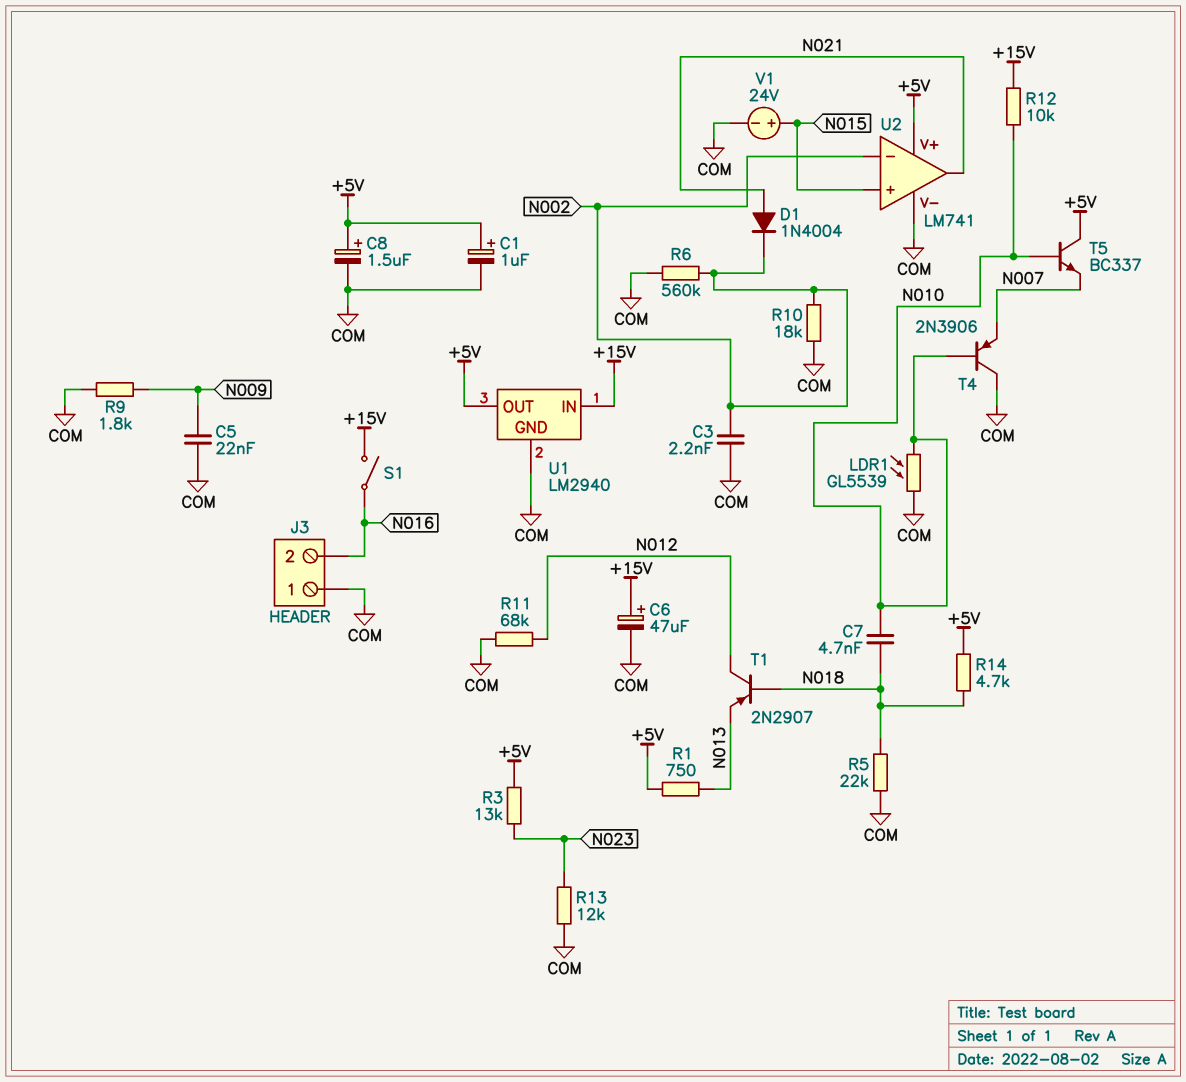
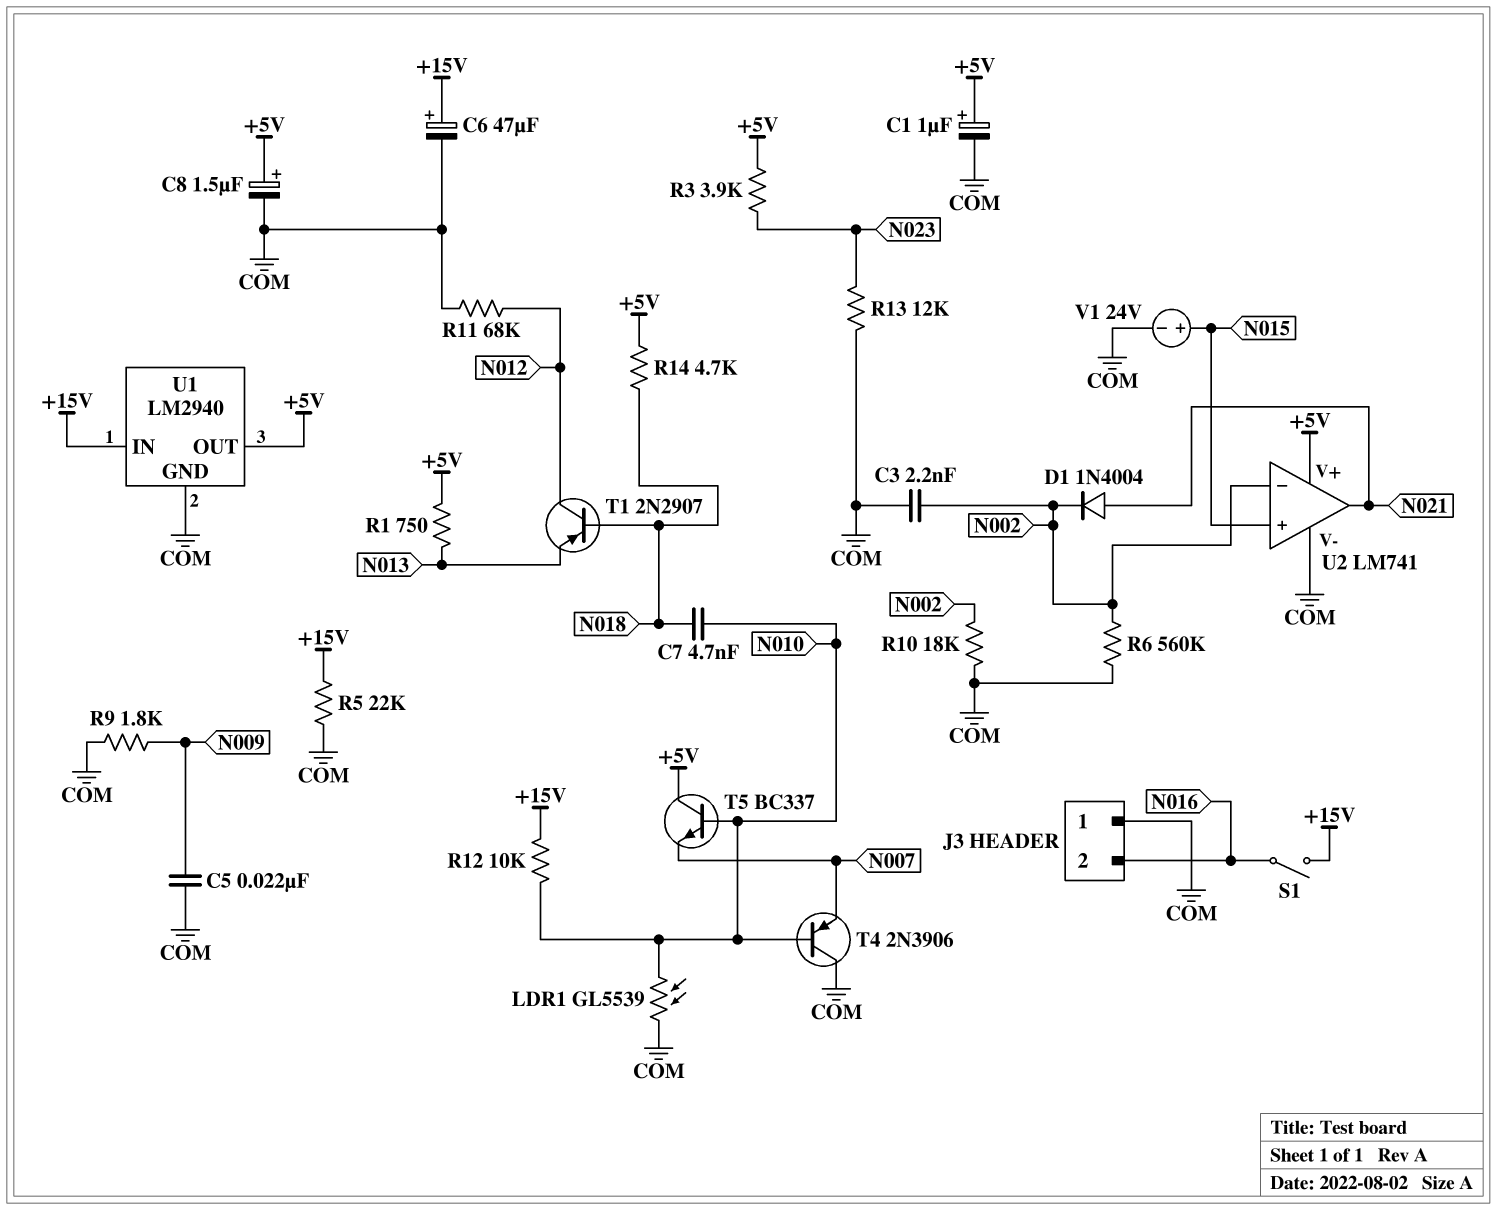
R3: 13k (+5V, N023) -> 3.9k (+5V, N023)
R5: 22k (COM, N018) -> 22k (+15V, COM)

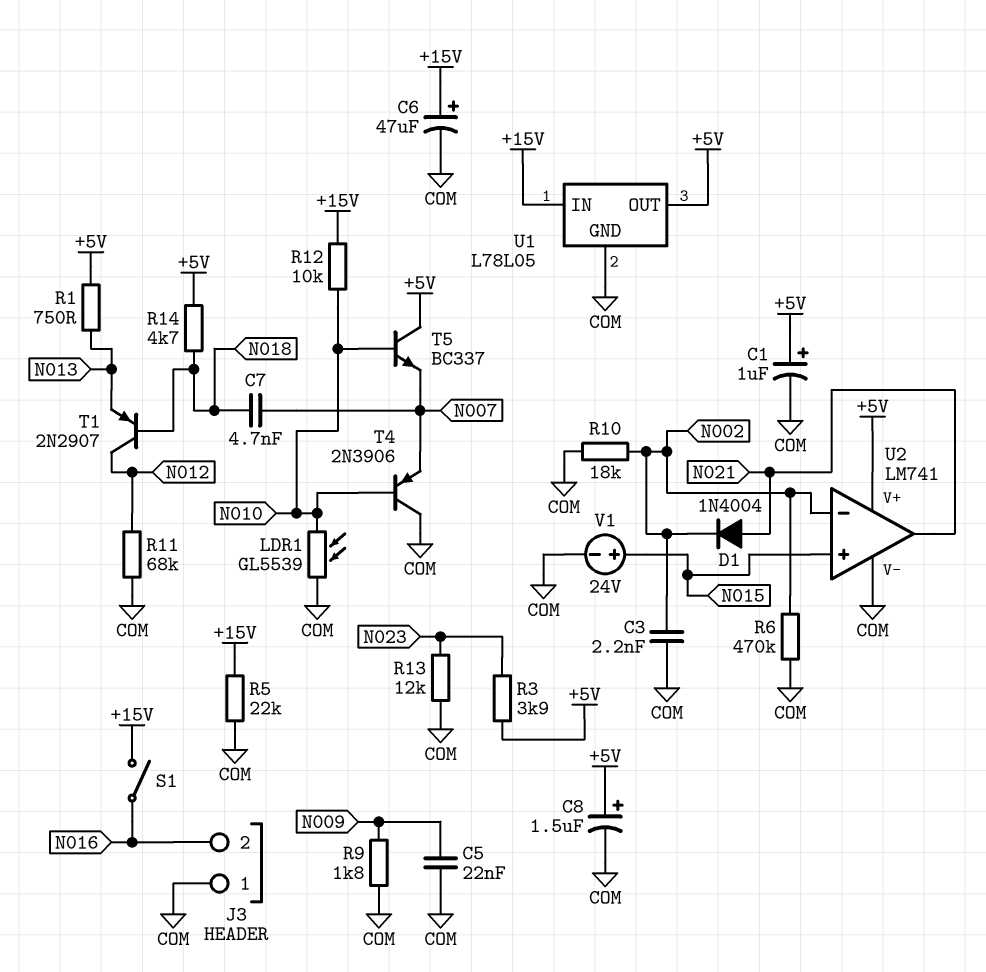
C7: 4.7nF (N010, N018) -> 4.7nF (N007, N018)
R6: 560k (COM, N002) -> 470k (COM, N002)
U1: LM2940 -> L78L05

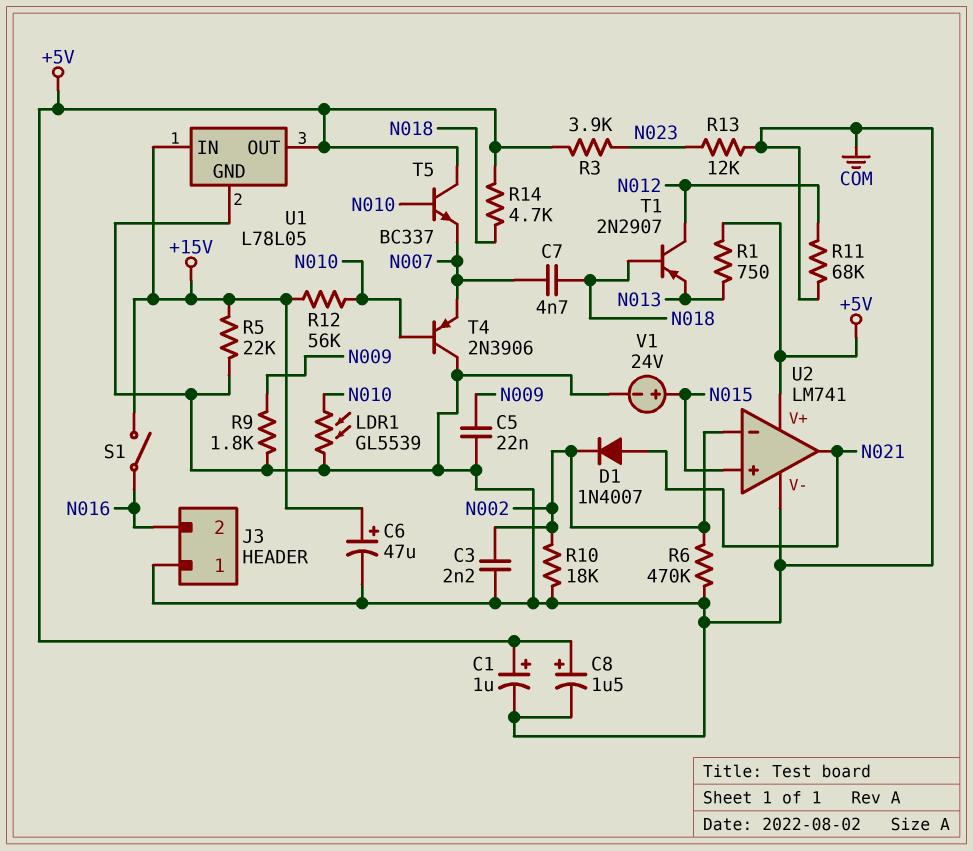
D1: diode 1N4004 (A N021, K N002) -> diode 1N4007 (A N021, K N002)
R12: 10k (+15V, N010) -> 56k (+15V, N010)

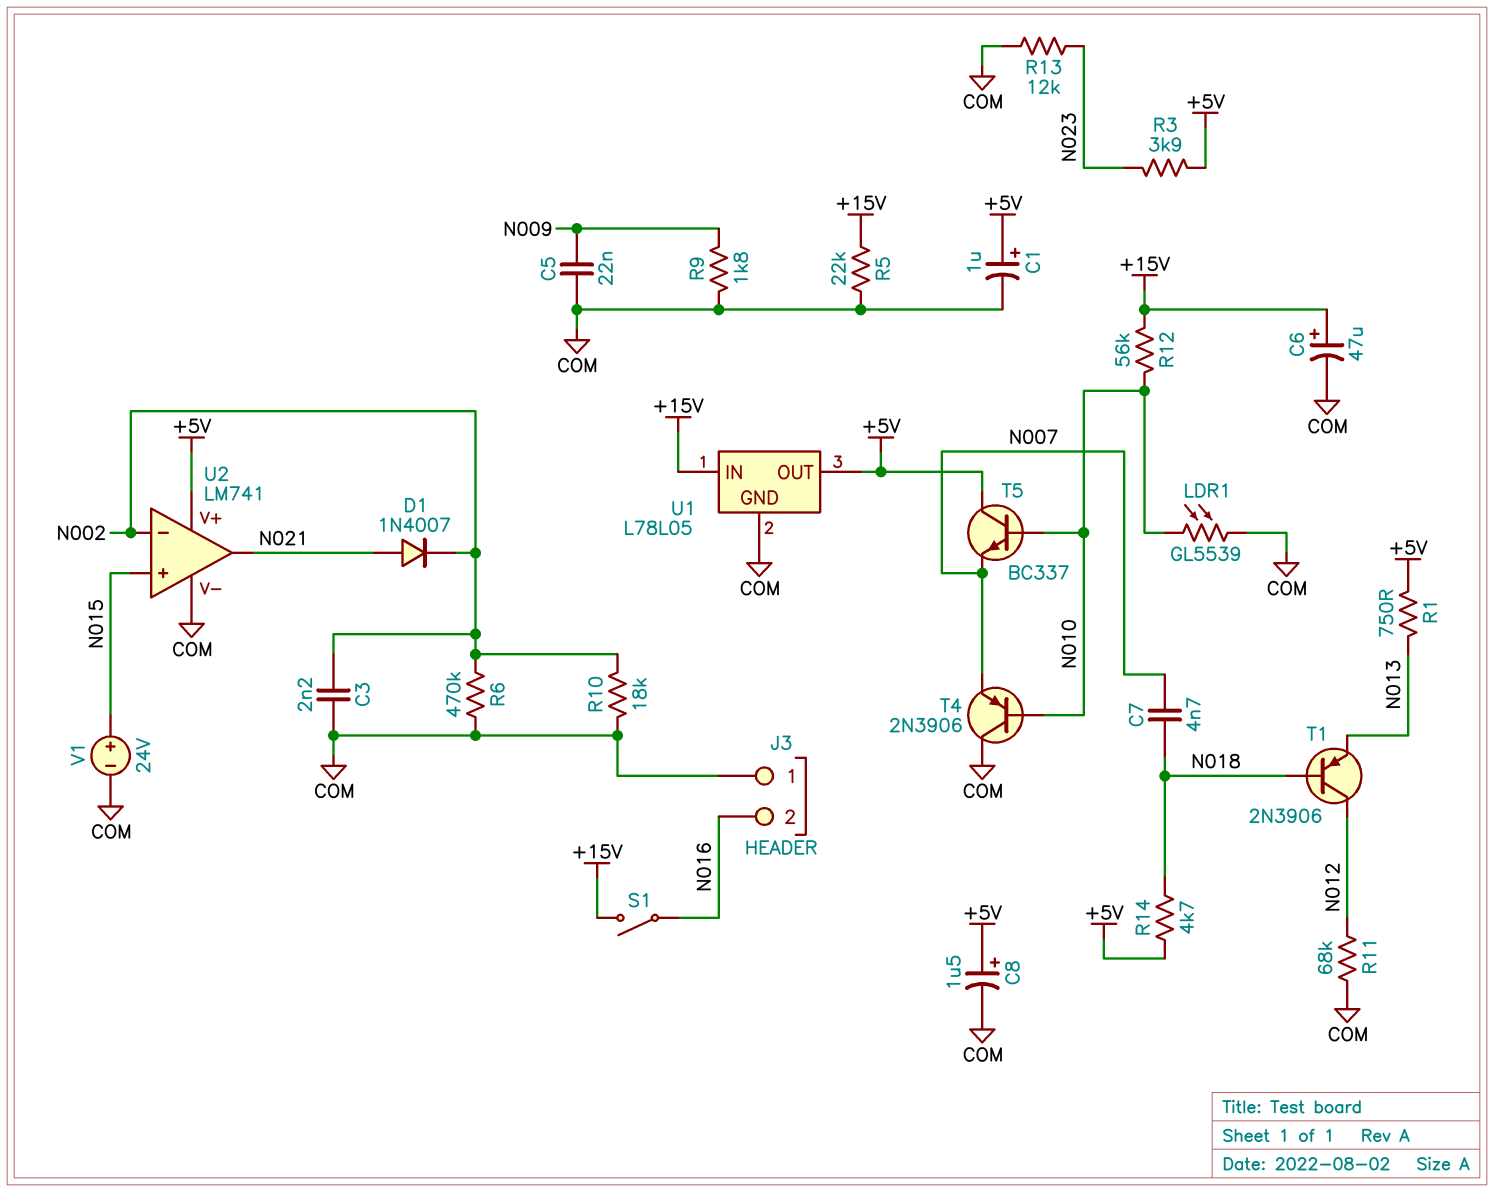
T1: PNP 2N2907 (B N018, C N012, E N013) -> PNP 2N3906 (B N018, C N012, E N013)

